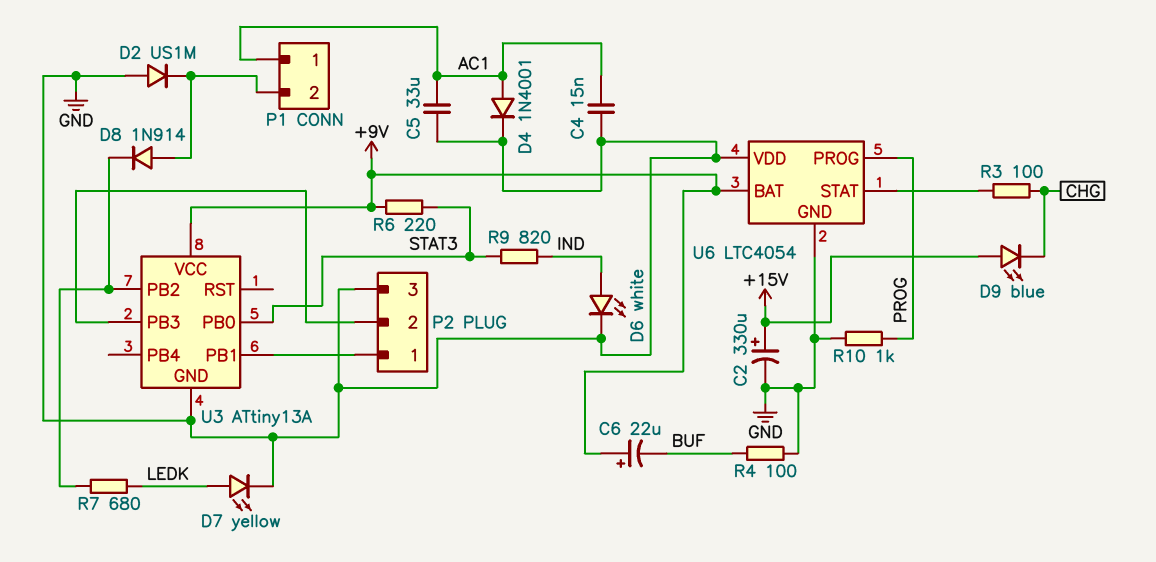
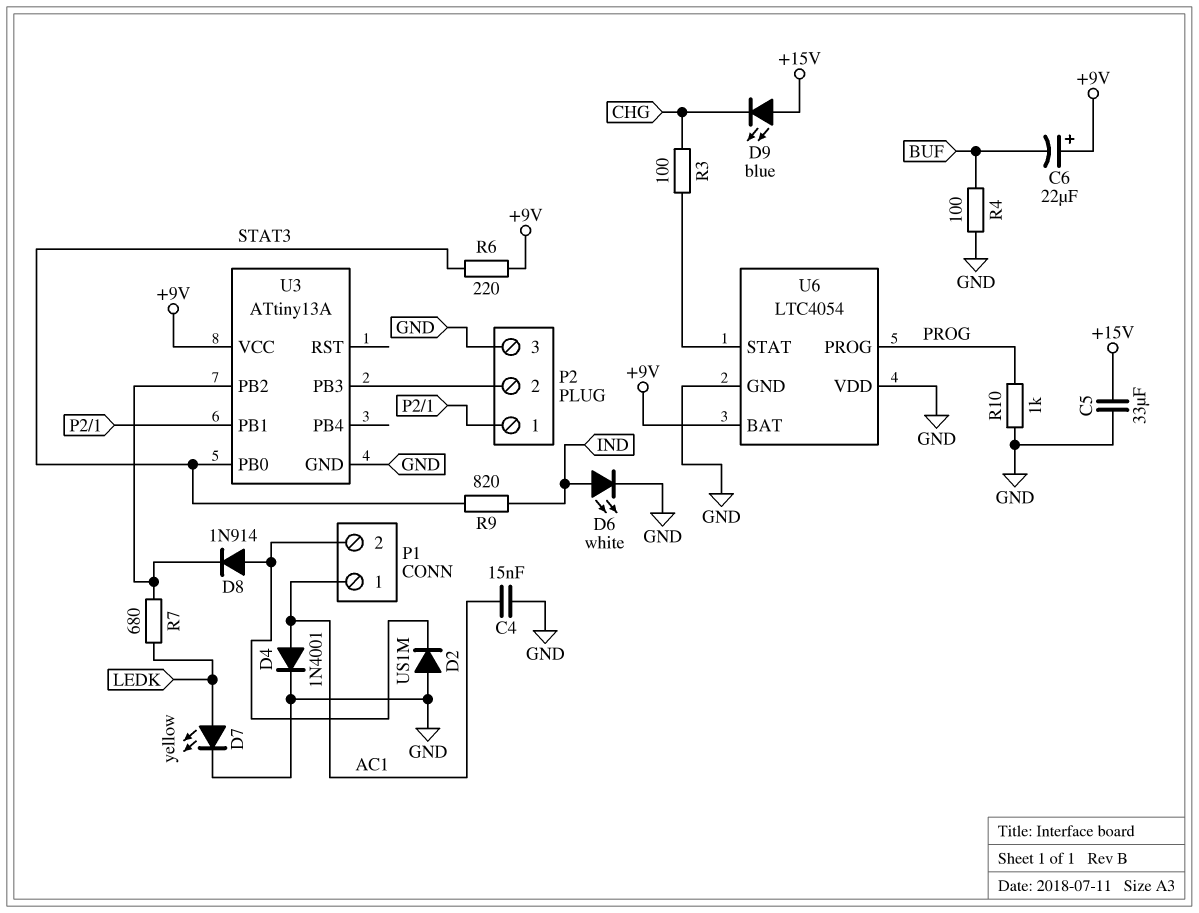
C2: 330uF (plus +15V, minus GND) -> none
C5: 33uF (AC1, GND) -> 33uF (+15V, GND)

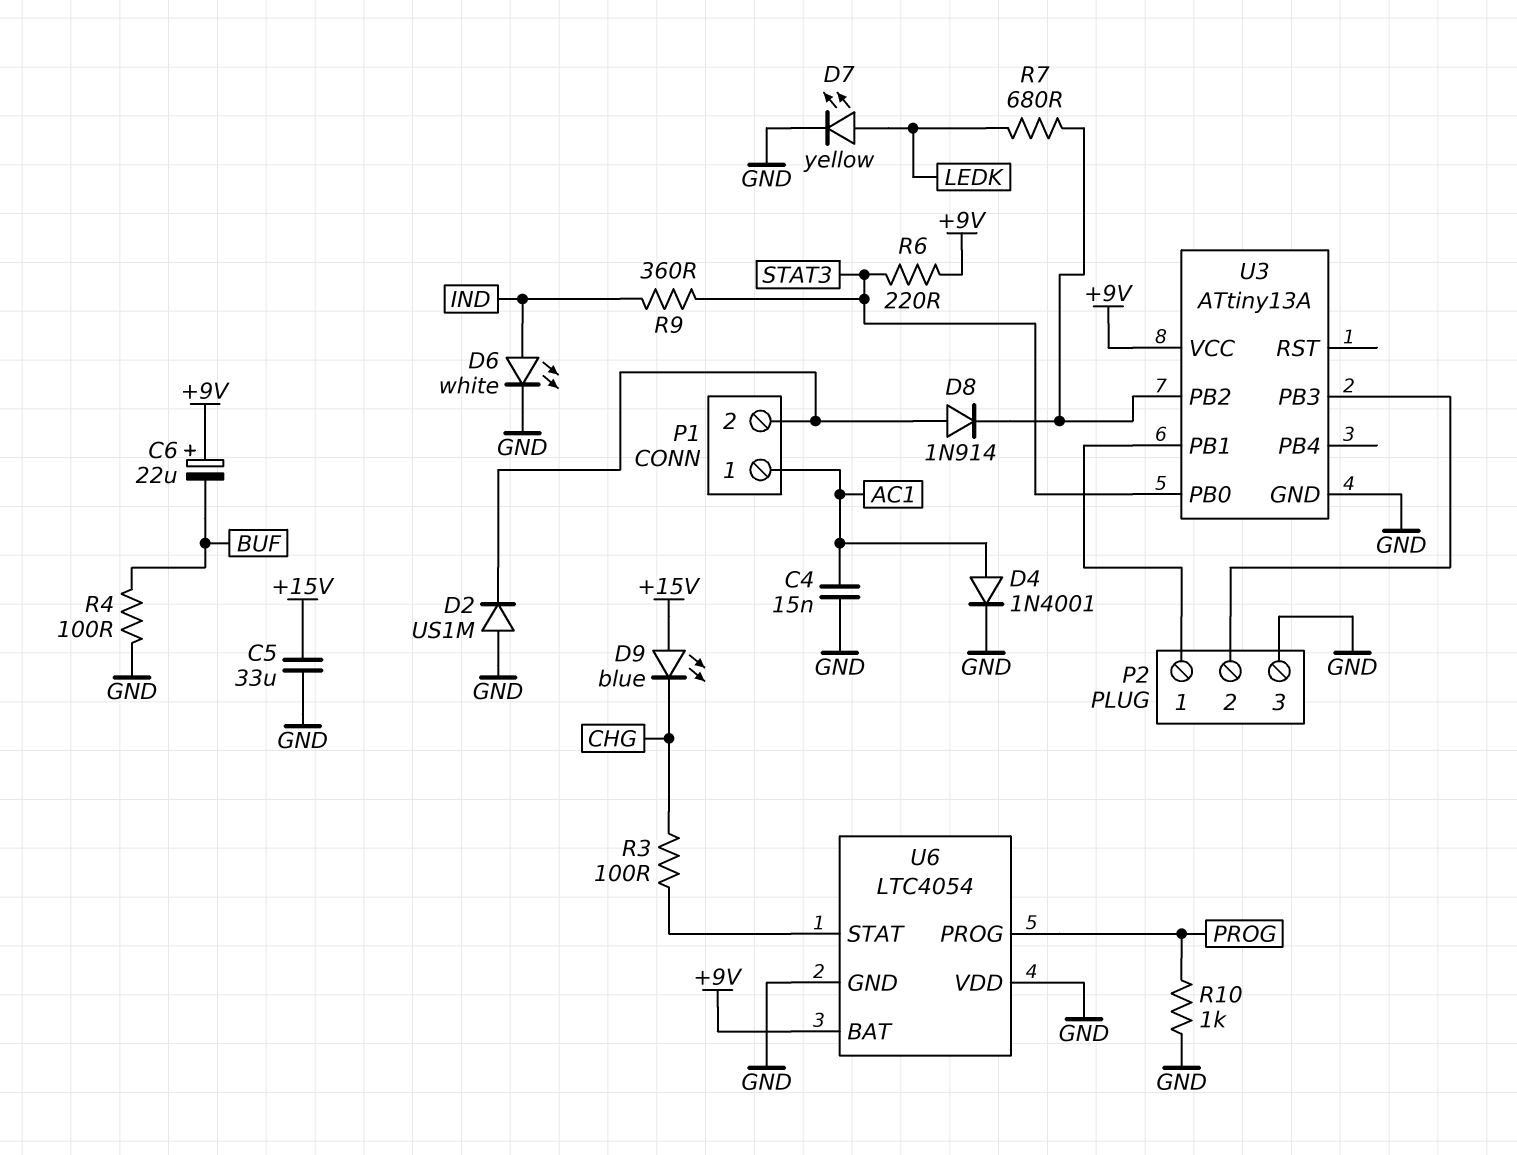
R9: 820 (IND, STAT3) -> 360 (IND, STAT3)

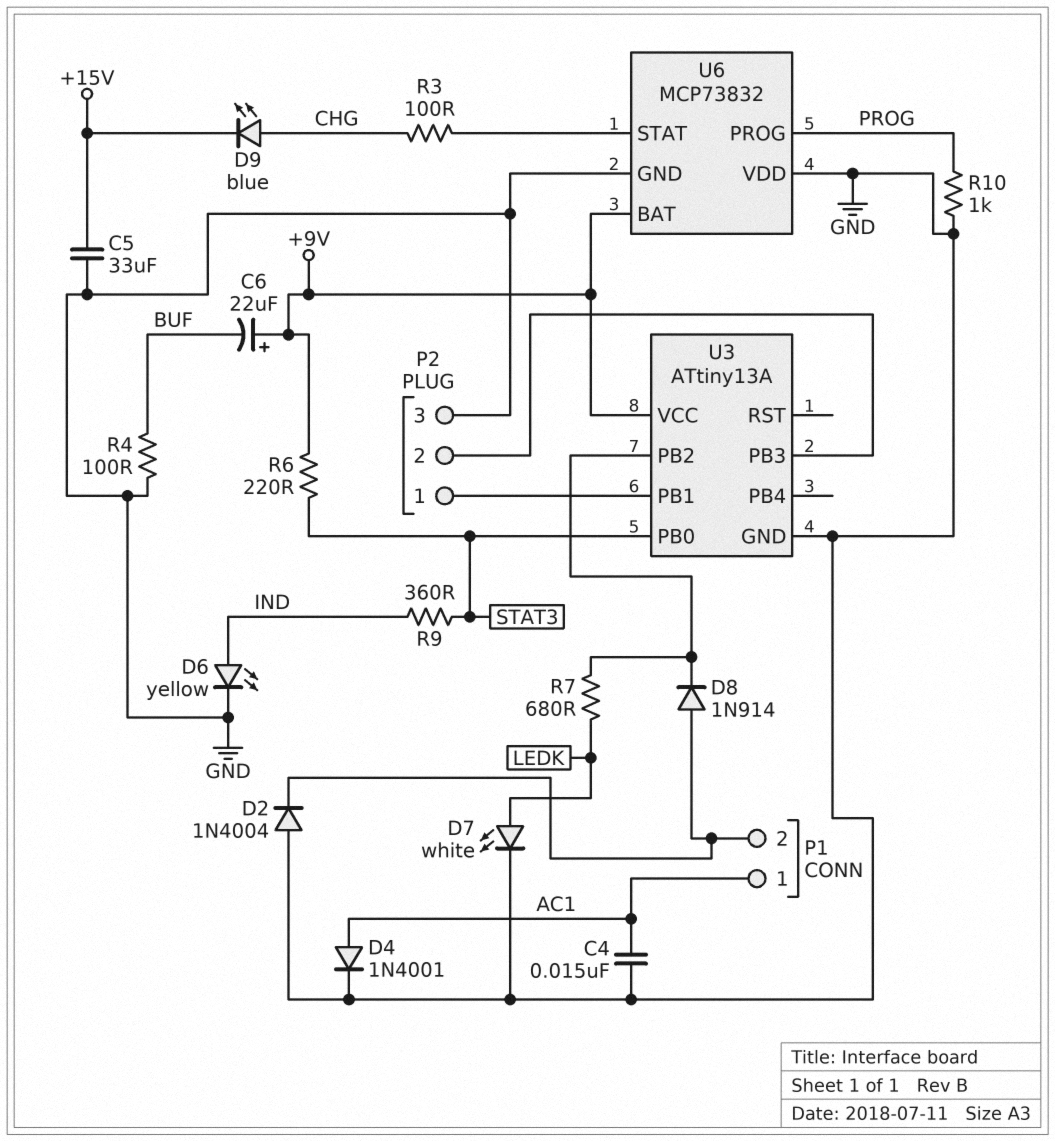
D2: diode US1M (A GND, K P1/2) -> diode 1N4004 (A GND, K P1/2)
D6: LED white (A IND, K GND) -> LED yellow (A IND, K GND)
D7: LED yellow (A LEDK, K GND) -> LED white (A LEDK, K GND)
D9: LED blue (A +15V, K CHG) -> LED blue (A CHG, K +15V)
U6: LTC4054 -> MCP73832

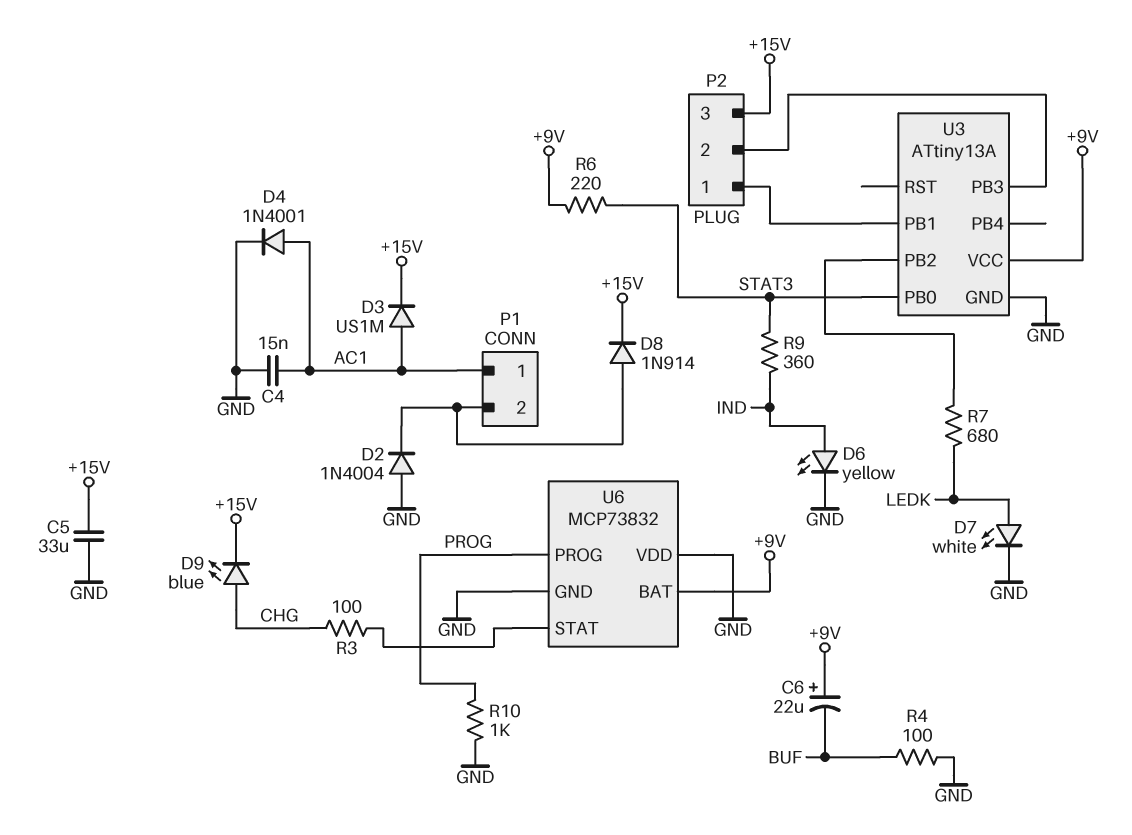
D3: none -> diode US1M (A AC1, K +15V)
D8: diode 1N914 (A P1/2, K U3/PB2) -> diode 1N914 (A P1/2, K +15V)
P2 pin 3: GND -> +15V

